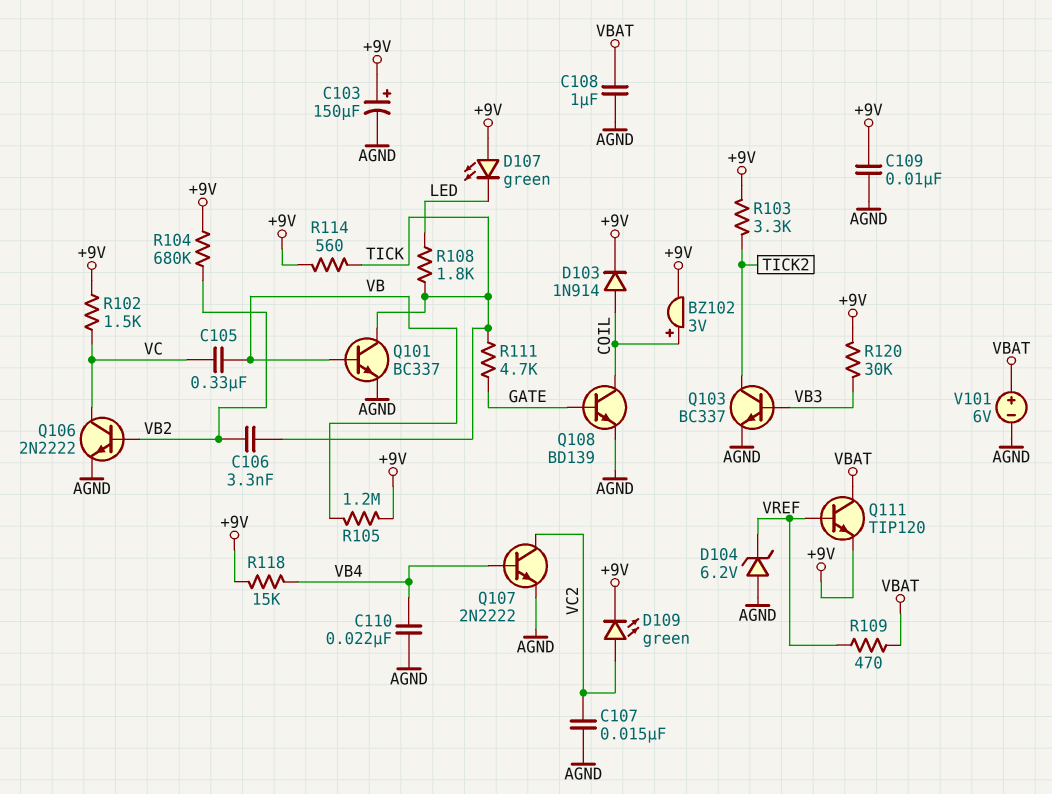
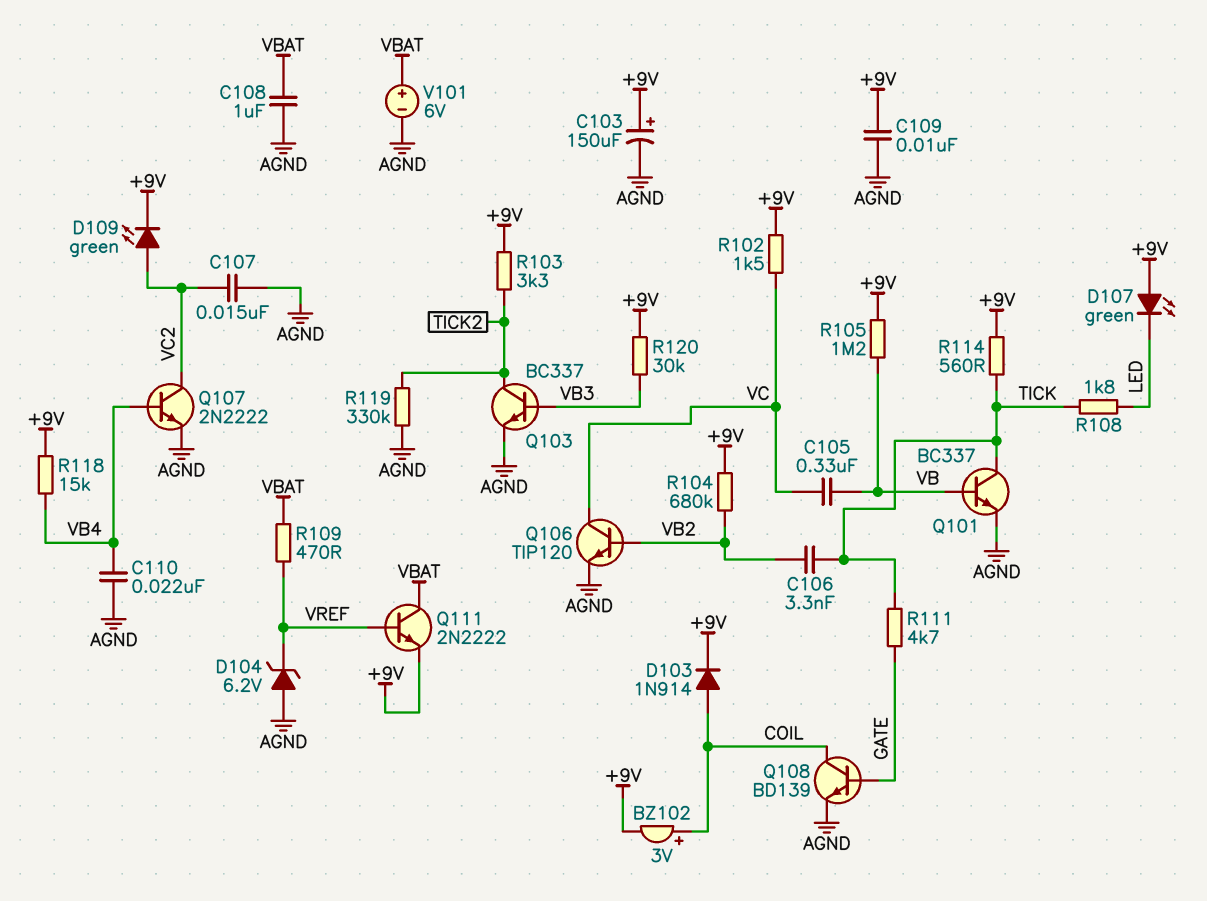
Q106: NPN 2N2222 (B VB2, C VC, E AGND) -> NPN TIP120 (B VB2, C VC, E AGND)
Q111: NPN TIP120 (B VREF, C VBAT, E +9V) -> NPN 2N2222 (B VREF, C VBAT, E +9V)
R119: none -> 330k (AGND, TICK2)

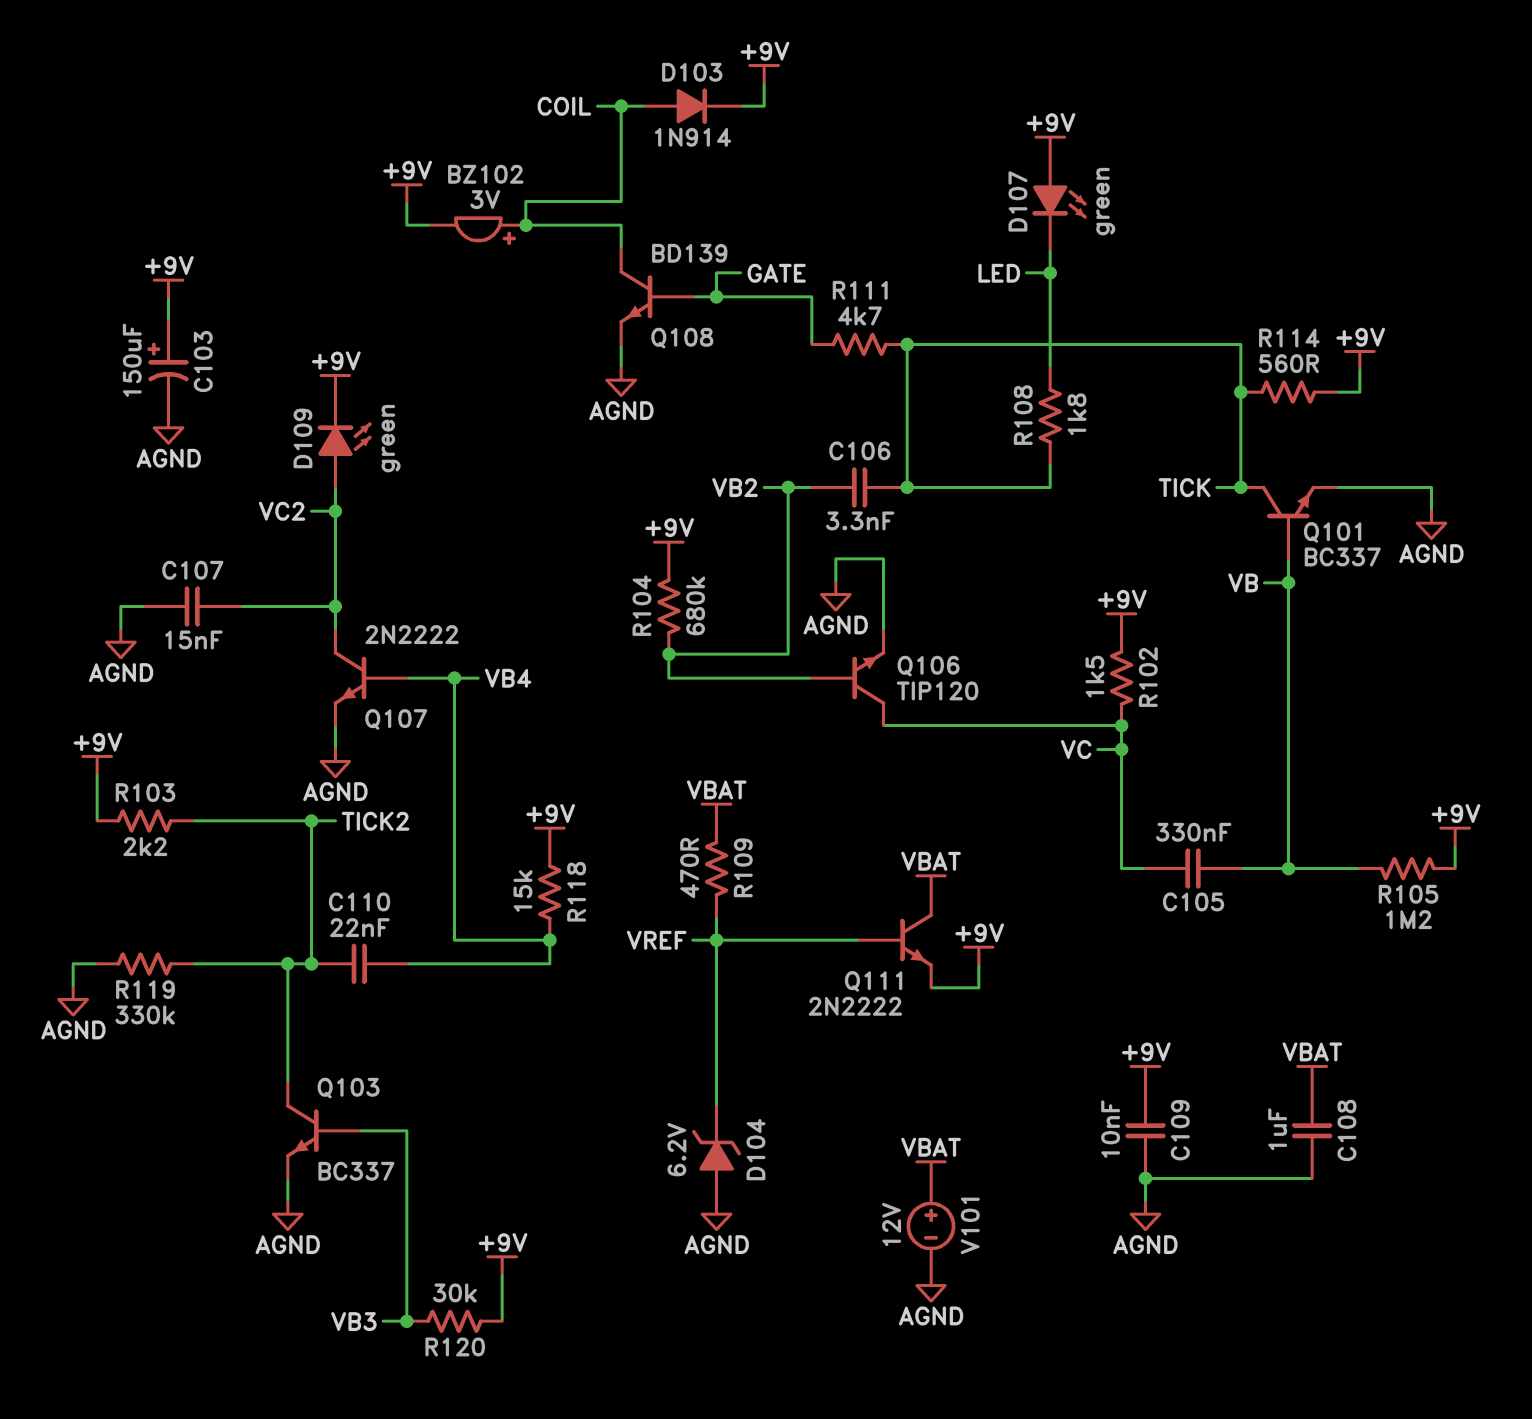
C110: 22nF (AGND, VB4) -> 22nF (TICK2, VB4)
R103: 3.3k (+9V, TICK2) -> 2.2k (+9V, TICK2)
V101: 6V (plus VBAT, minus AGND) -> 12V (plus VBAT, minus AGND)

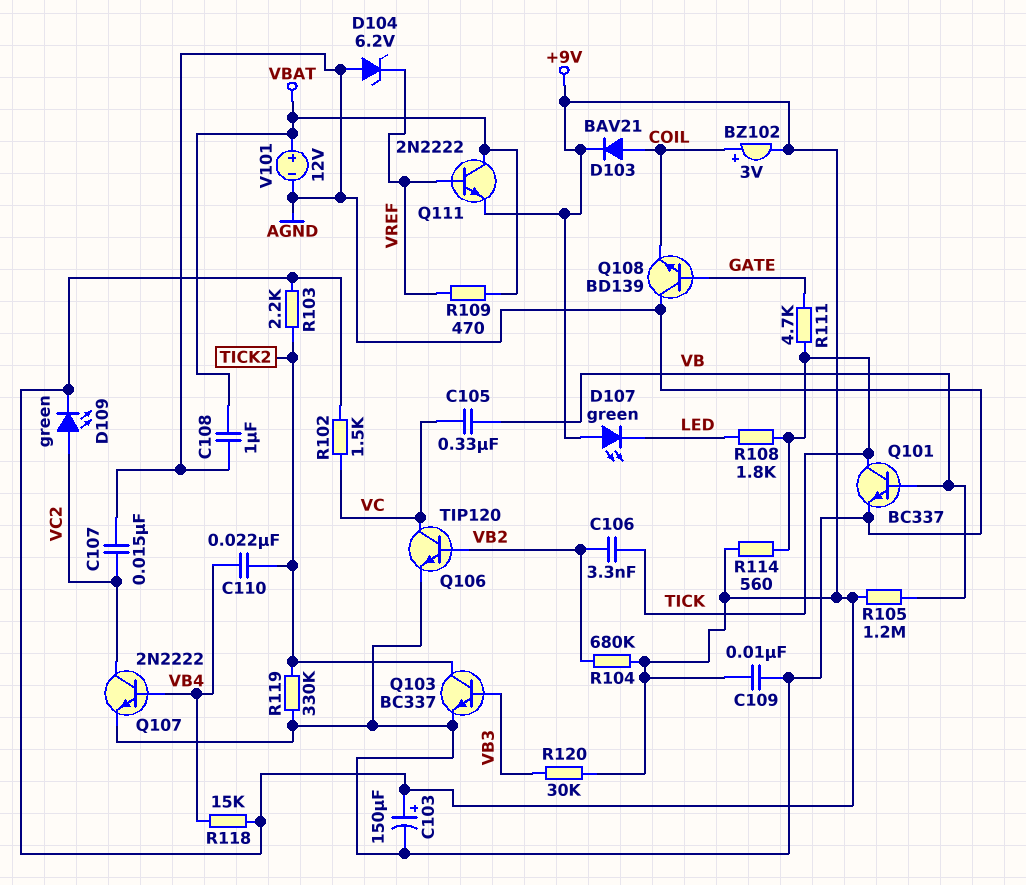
D103: diode 1N914 (A COIL, K +9V) -> diode BAV21 (A COIL, K +9V)
Q108: NPN BD139 (B GATE, C COIL, E AGND) -> NPN BD139 (B GATE, C AGND, E COIL)

